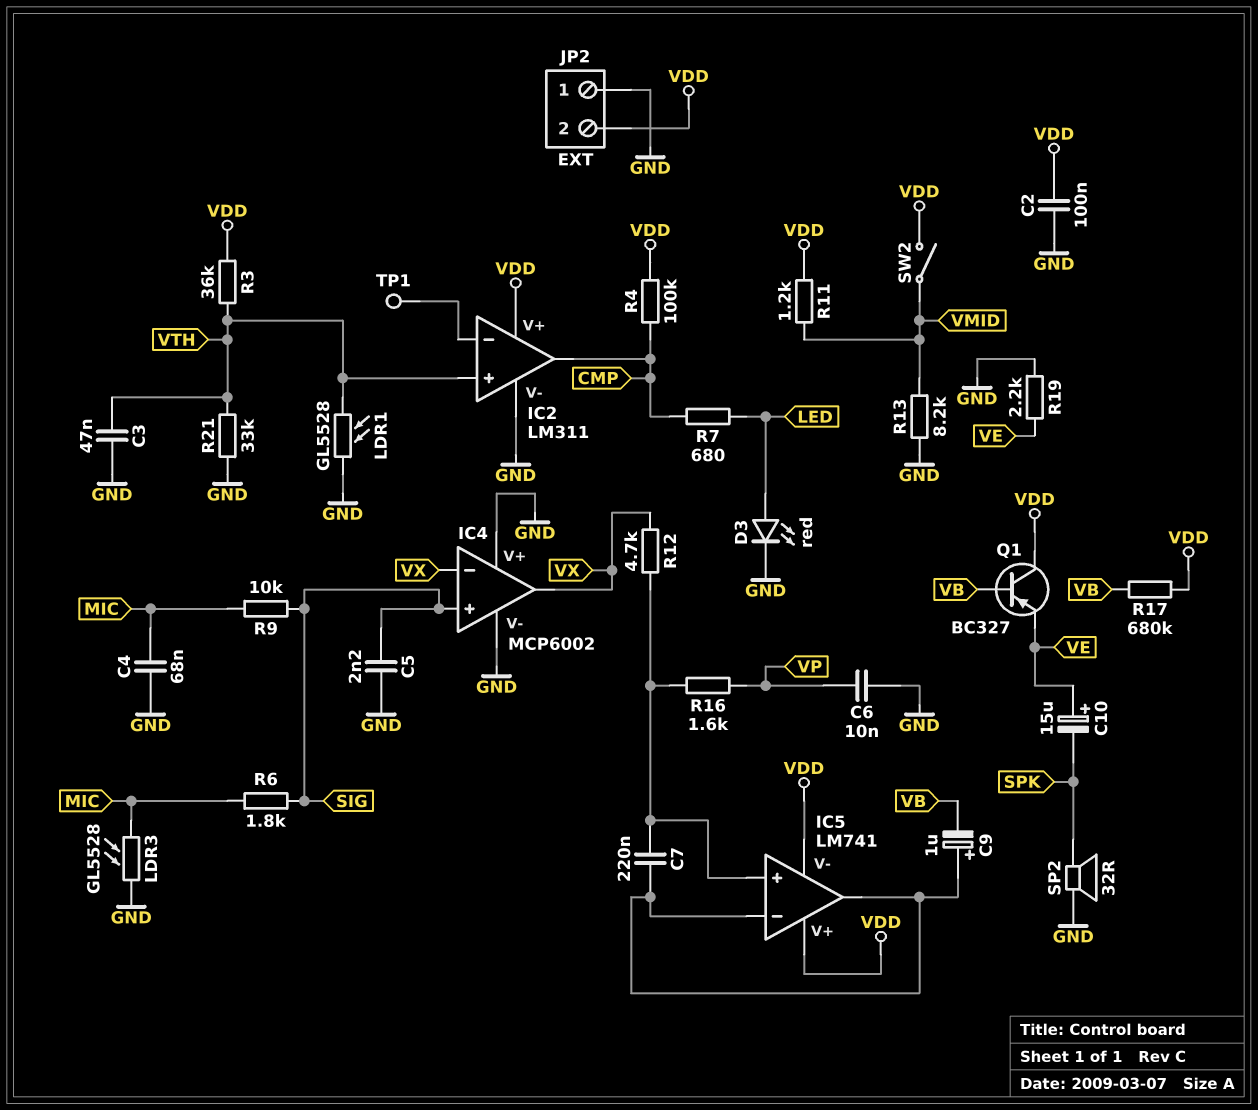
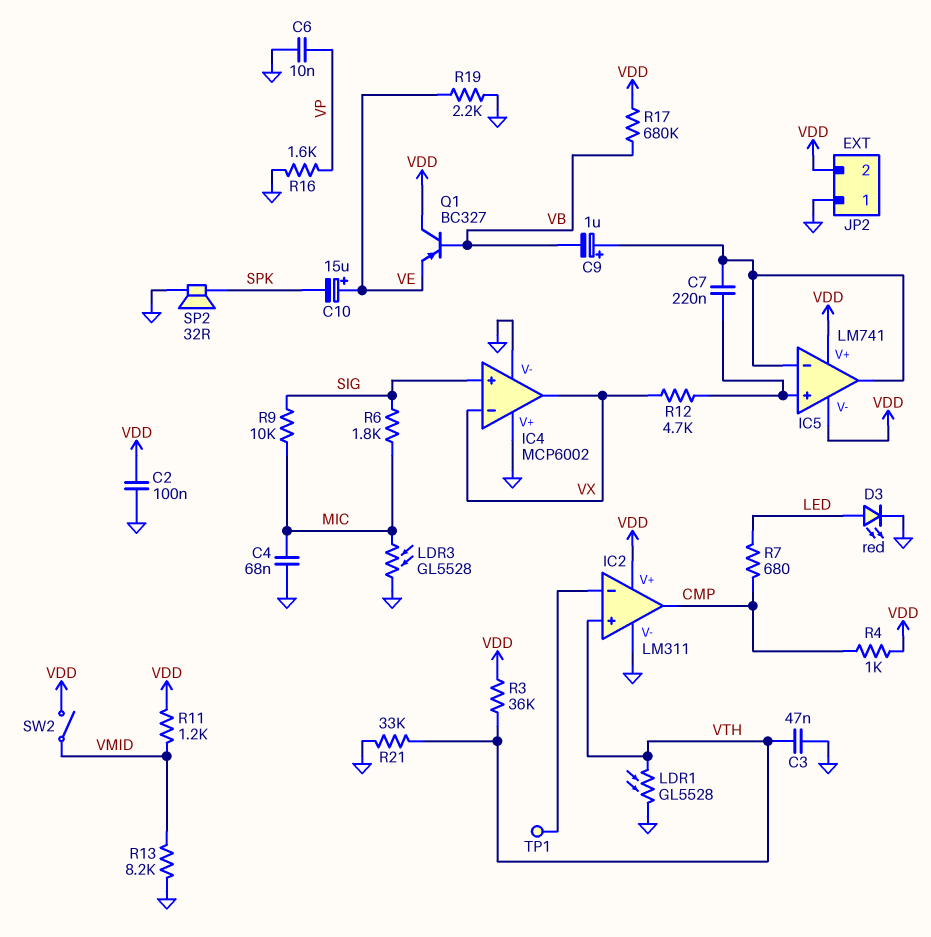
C5: 2.2nF (GND, SIG) -> none
R4: 100k (CMP, VDD) -> 1k (CMP, VDD)
R16: 1.6k (IC5/in+, VP) -> 1.6k (GND, VP)

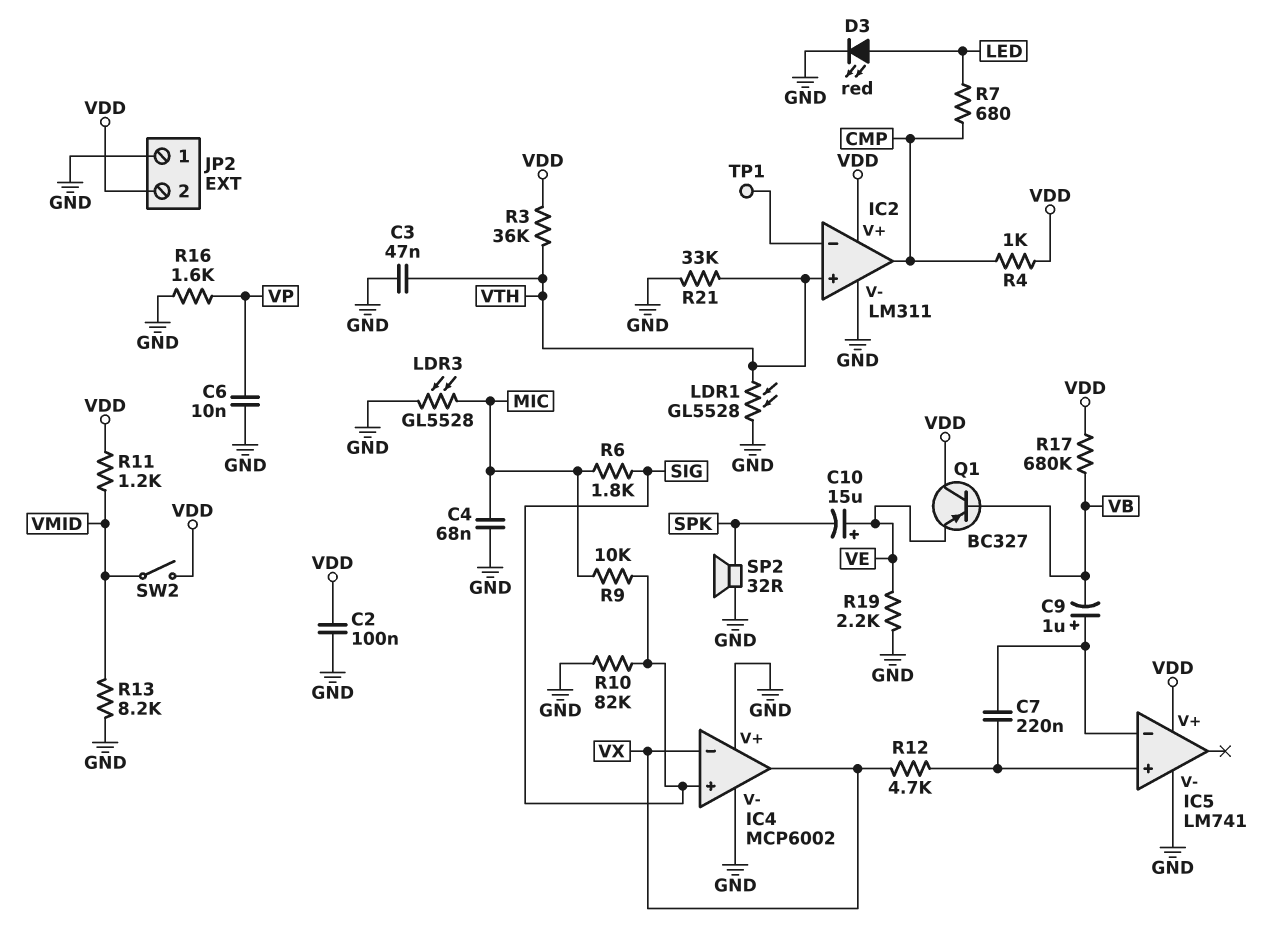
IC5 pin V-: VDD -> GND
IC5 pin out: IC5/in- -> none
R10: none -> 82k (GND, SIG)

